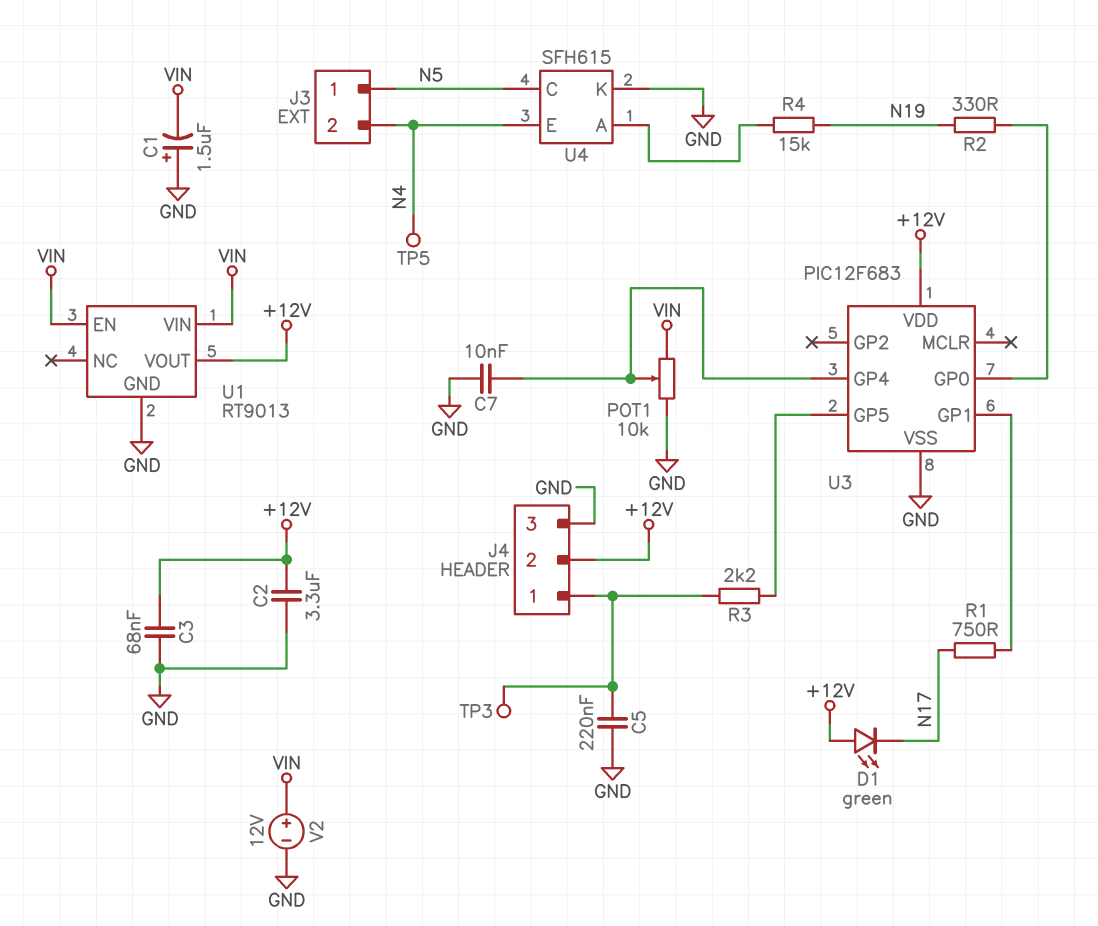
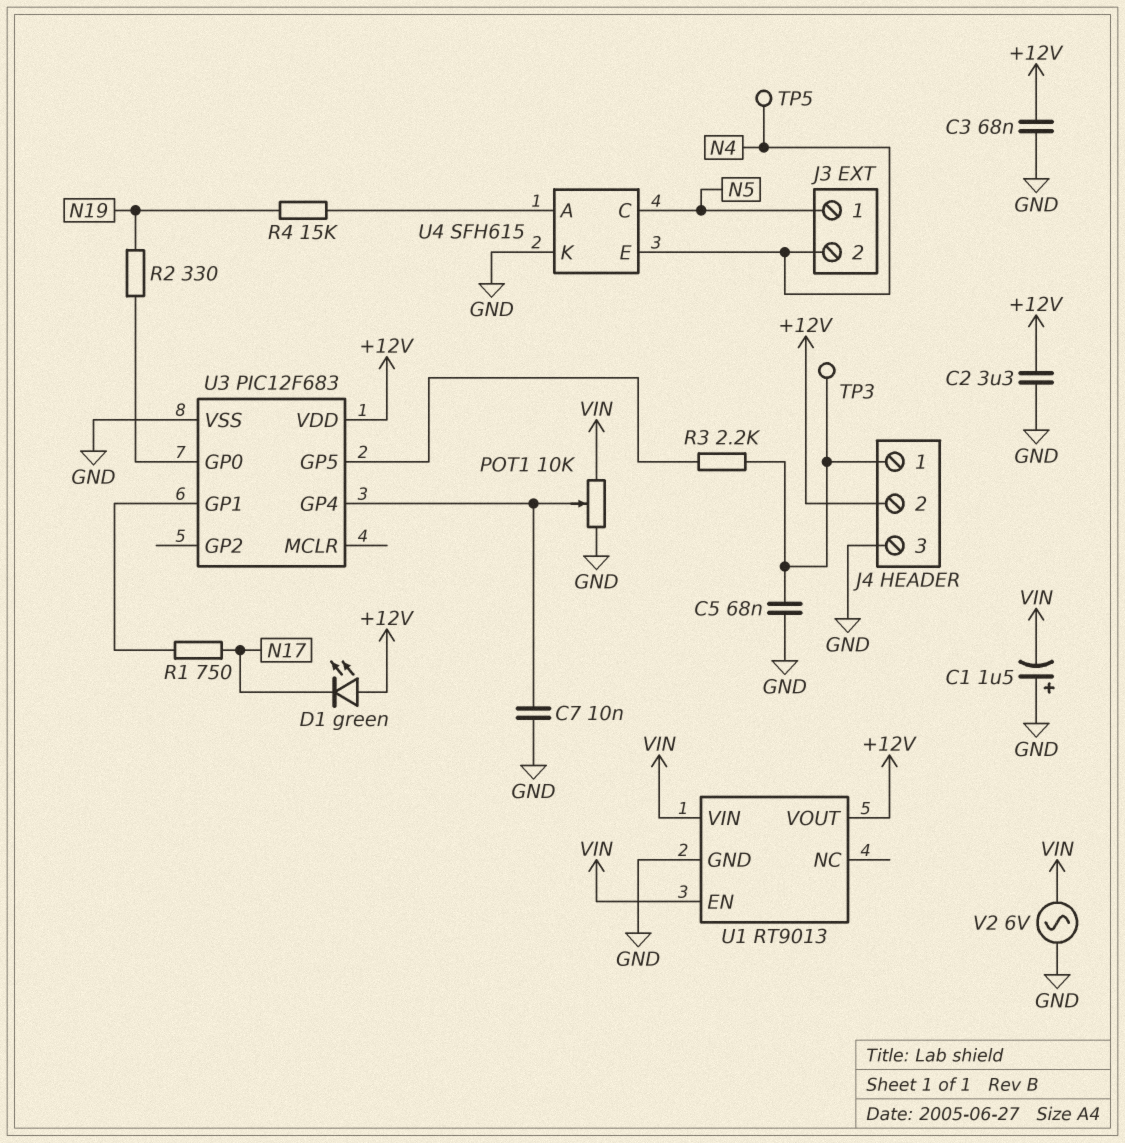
C5: 220nF (GND, J4/1) -> 68nF (GND, J4/1)
V2: 12V (plus VIN, minus GND) -> AC 6V (GND, VIN)

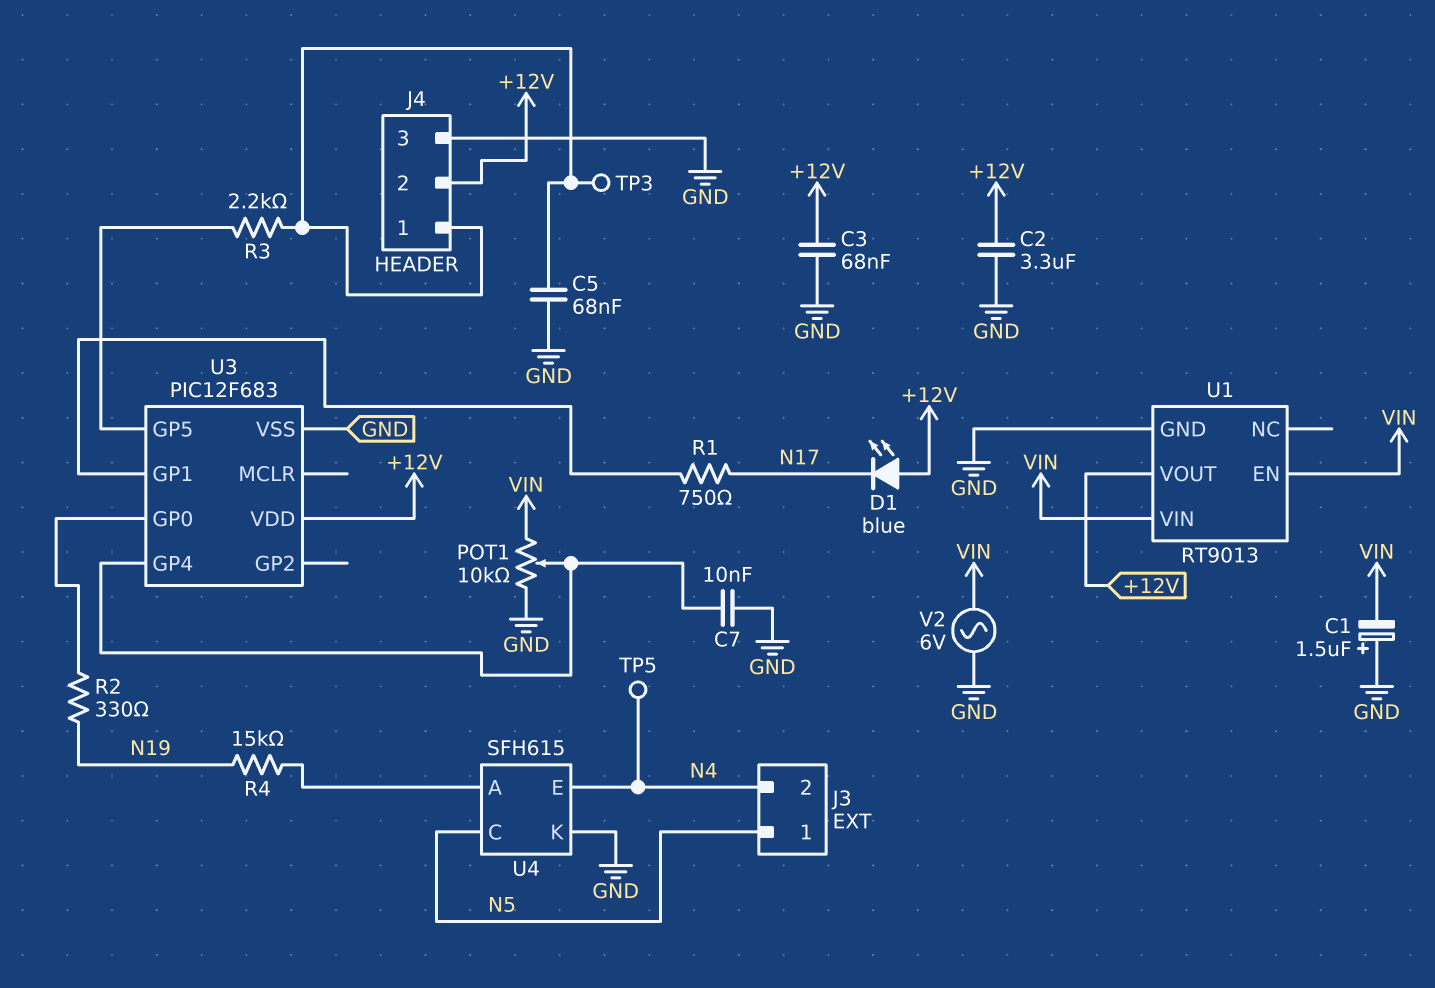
D1: LED green (A +12V, K N17) -> LED blue (A +12V, K N17)

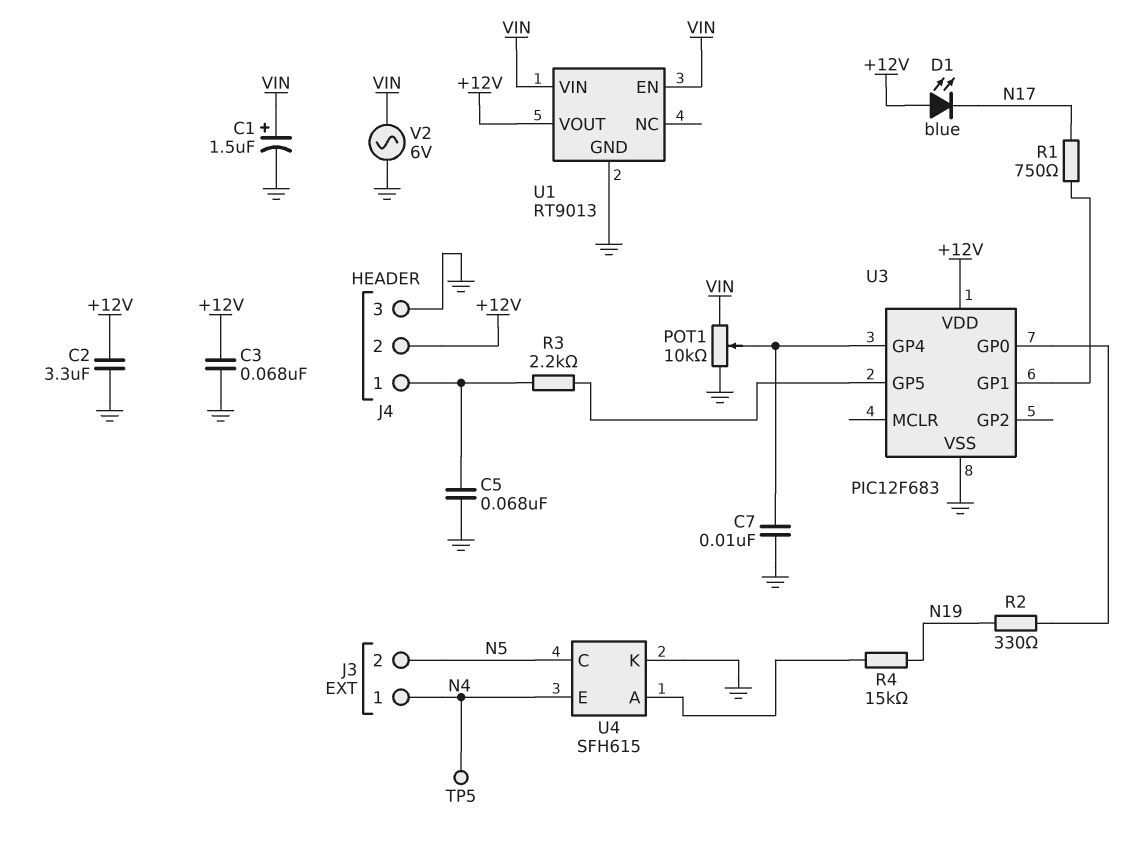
C1: 1.5uF (plus GND, minus VIN) -> 1.5uF (plus VIN, minus GND)
J3 pin 1: N5 -> N4
J3 pin 2: N4 -> N5
TP3: test point (J4/1) -> none

